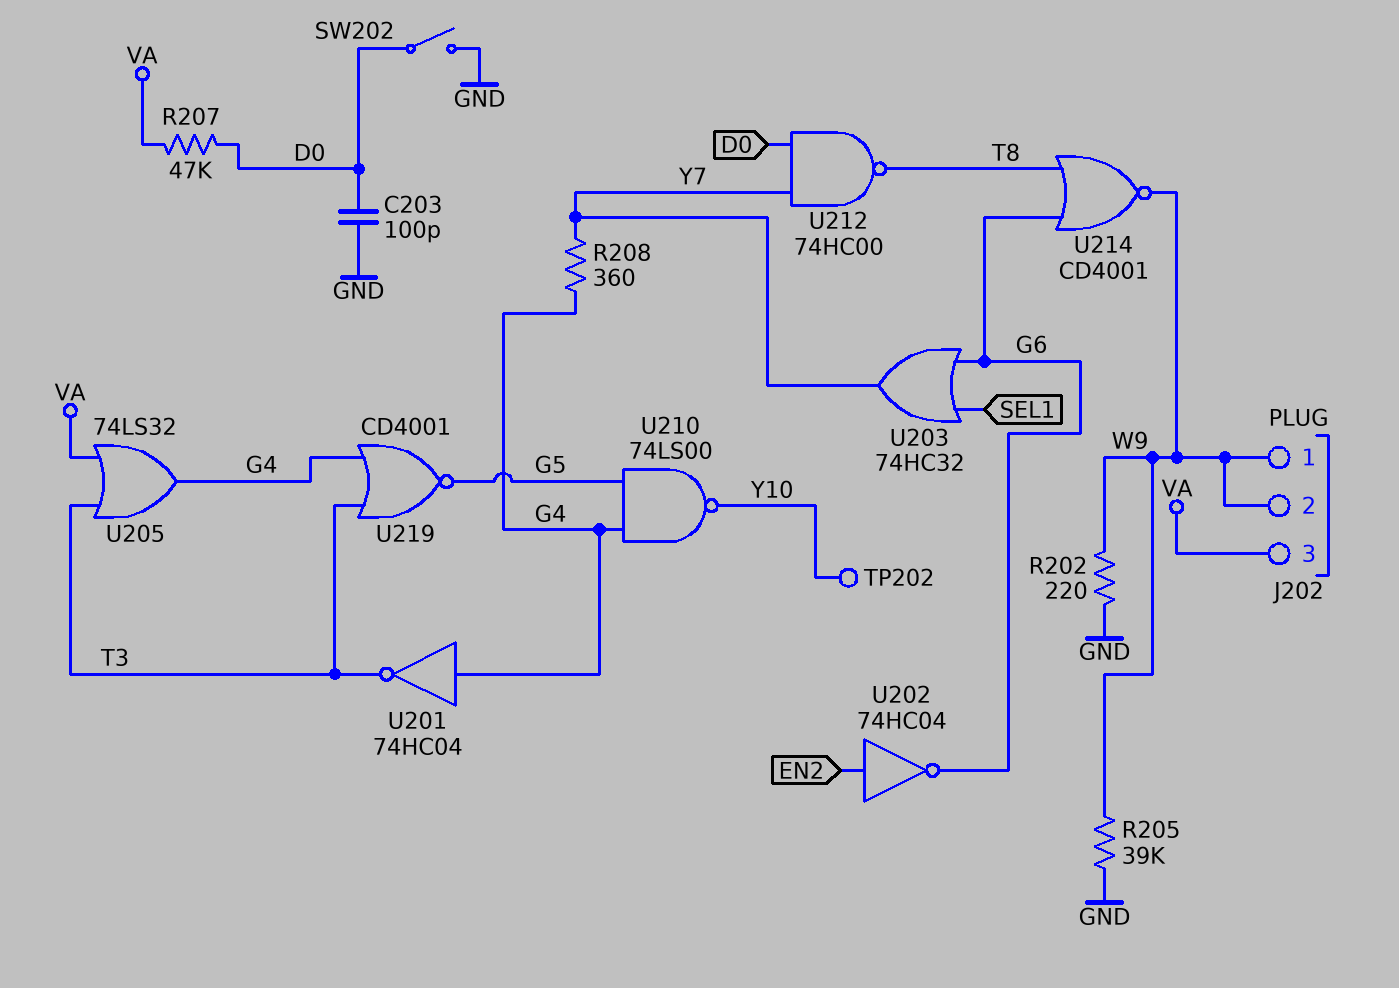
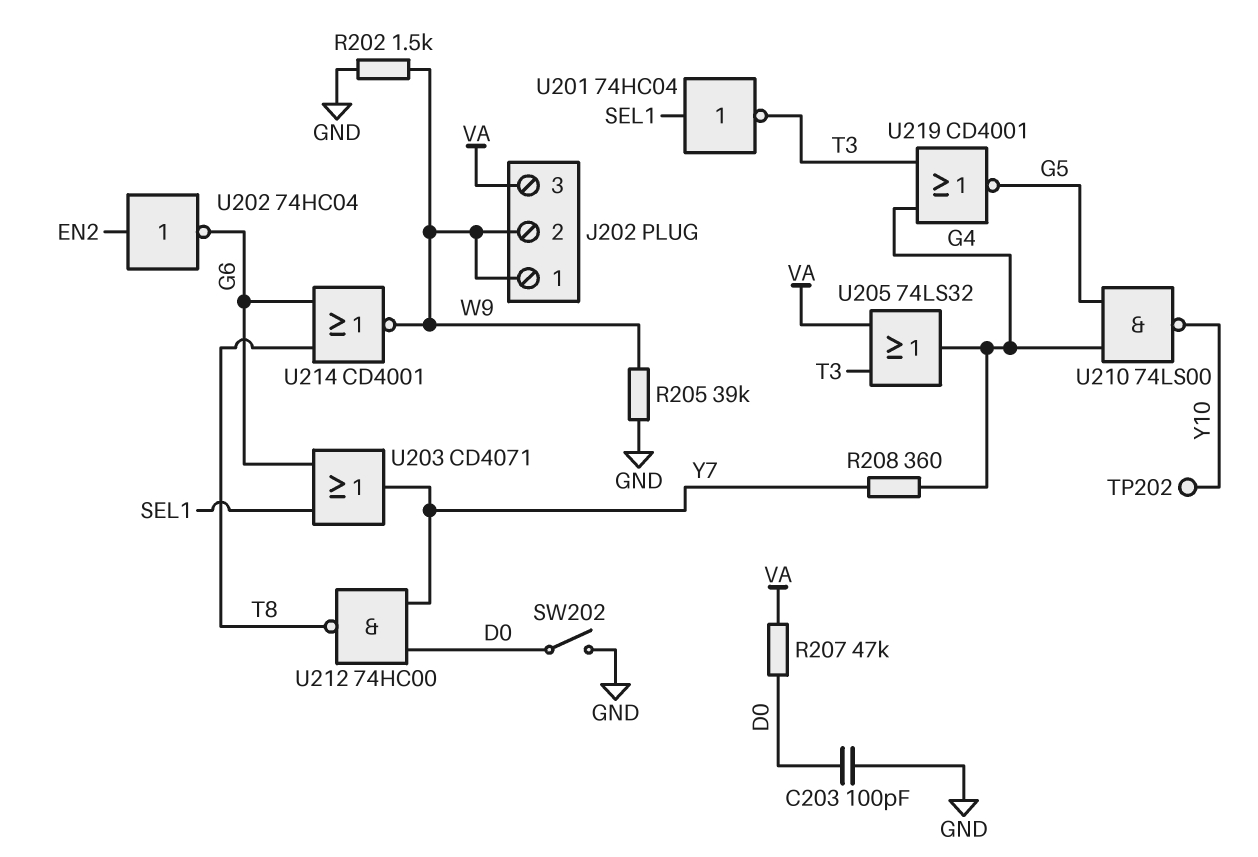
R202: 220 (GND, W9) -> 1.5k (GND, W9)
U201: NOT 74HC04 (in G4, out T3) -> NOT 74HC04 (in SEL1, out T3)
U203: OR 74HC32 (in G6, in SEL1, out Y7) -> OR CD4071 (in G6, in SEL1, out Y7)

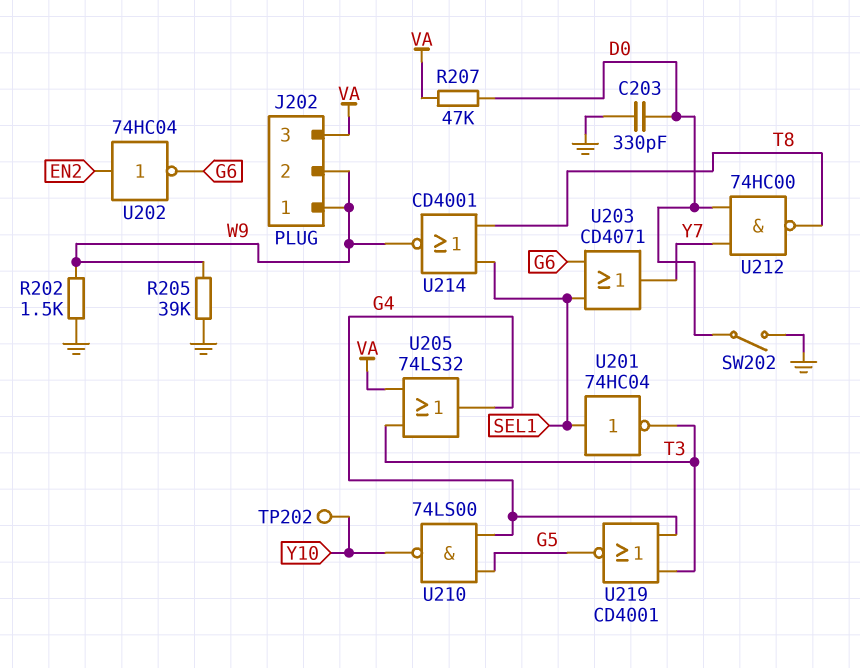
C203: 100pF (D0, GND) -> 330pF (D0, GND)
R208: 360 (G4, Y7) -> none
U214: NOR CD4001 (in G6, in T8, out W9) -> NOR CD4001 (in SEL1, in T8, out W9)

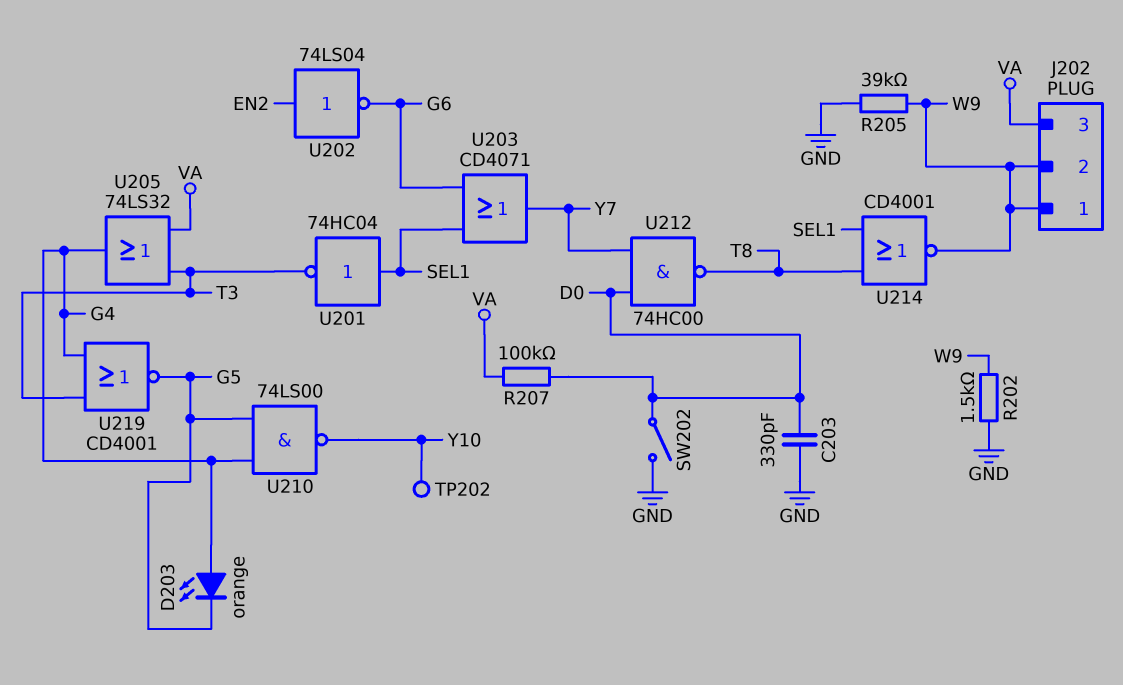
D203: none -> LED orange (A G4, K G5)
R207: 47k (D0, VA) -> 100k (D0, VA)
U202: NOT 74HC04 (in EN2, out G6) -> NOT 74LS04 (in EN2, out G6)

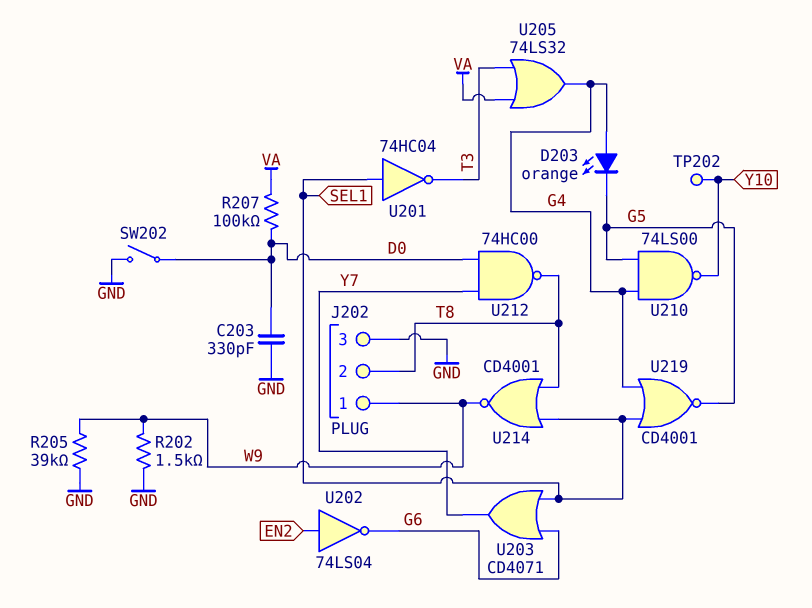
J202 pin 2: W9 -> T8
J202 pin 3: VA -> GND
U219: NOR CD4001 (in G4, in T3, out G5) -> NOR CD4001 (in G4, in SEL1, out G5)

